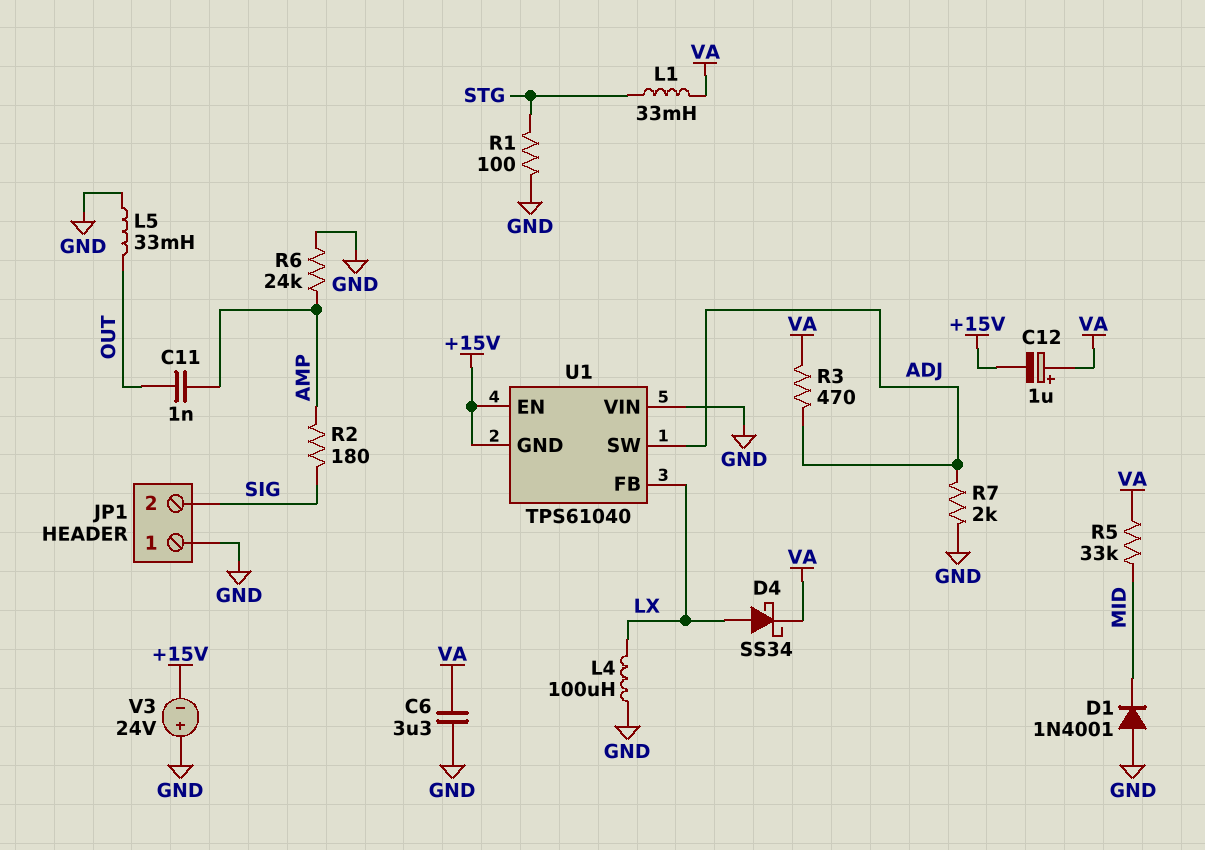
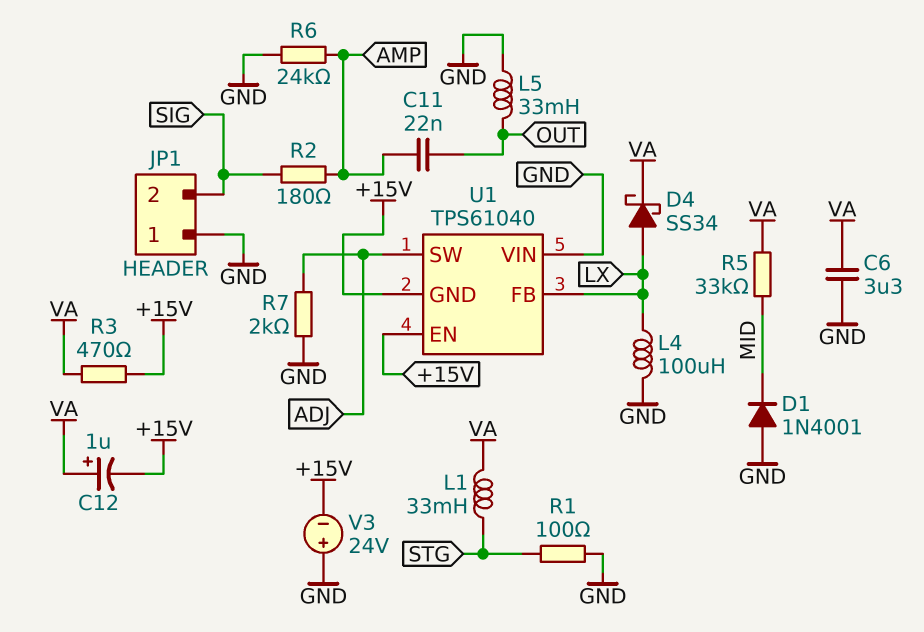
C11: 1nF (AMP, OUT) -> 22nF (AMP, OUT)
R3: 470 (ADJ, VA) -> 470 (+15V, VA)

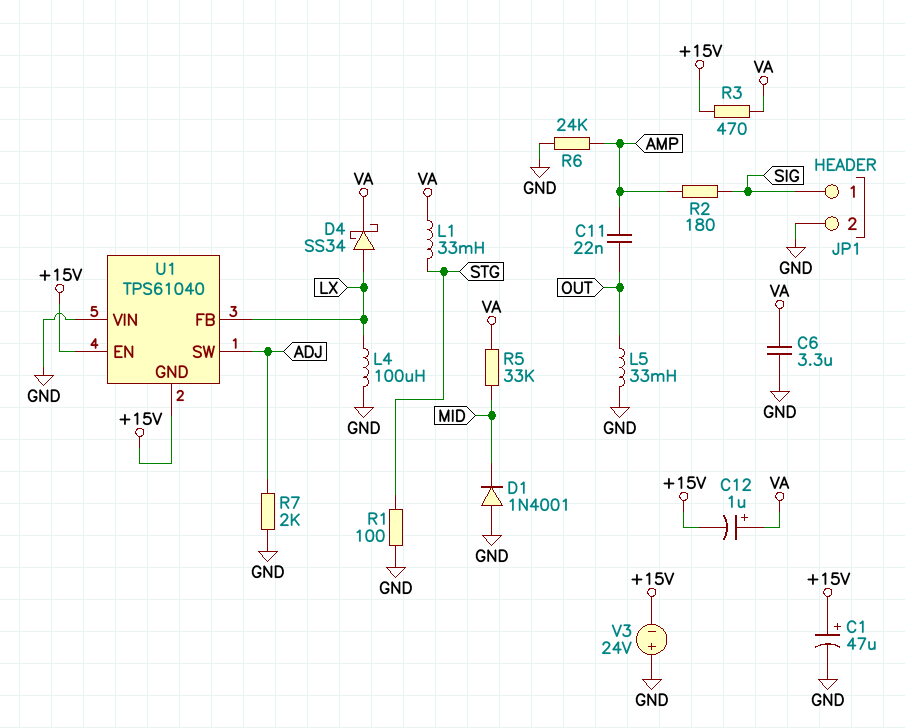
C1: none -> 47uF (plus +15V, minus GND)
JP1 pin 1: GND -> SIG
JP1 pin 2: SIG -> GND

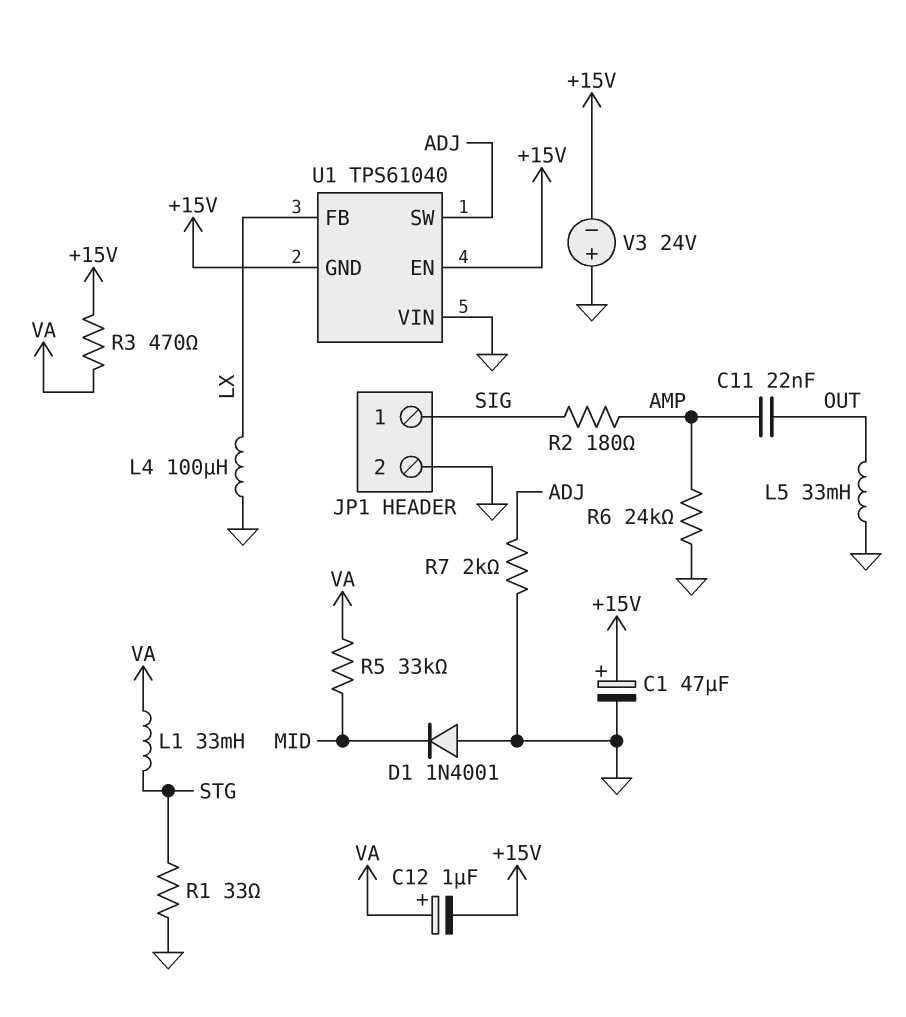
C6: 3.3uF (GND, VA) -> none
D4: schottky SS34 (A LX, K VA) -> none
R1: 100 (GND, STG) -> 33 (GND, STG)

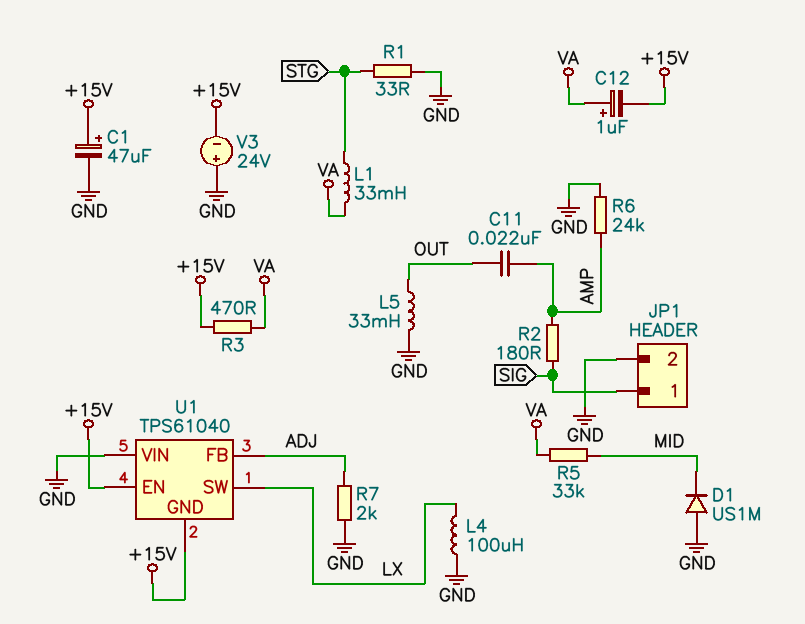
D1: diode 1N4001 (A GND, K MID) -> diode US1M (A GND, K MID)
U1 pin FB: LX -> ADJ
U1 pin SW: ADJ -> LX

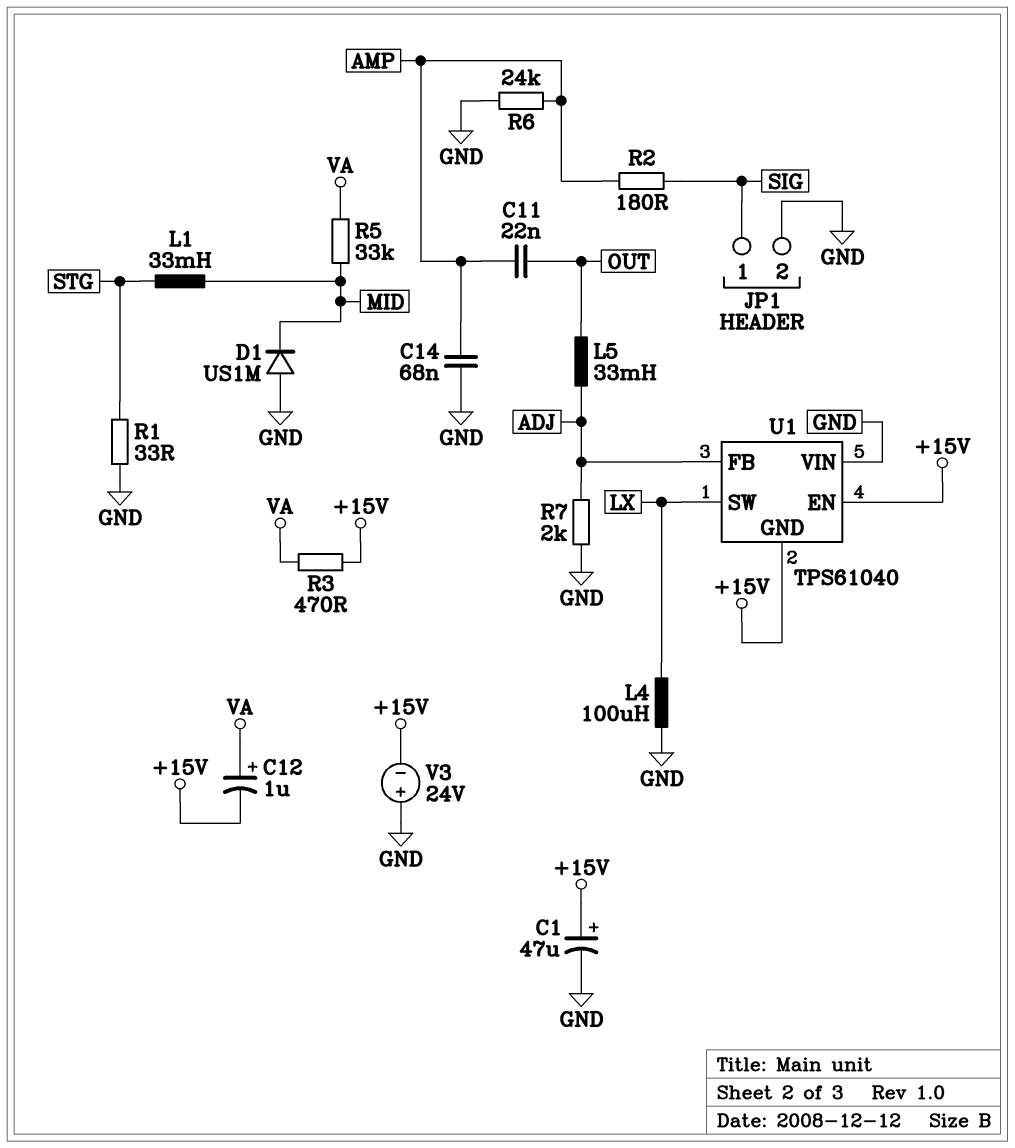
C14: none -> 68nF (AMP, GND)
L1: 33mH (STG, VA) -> 33mH (MID, STG)
L5: 33mH (GND, OUT) -> 33mH (ADJ, OUT)

